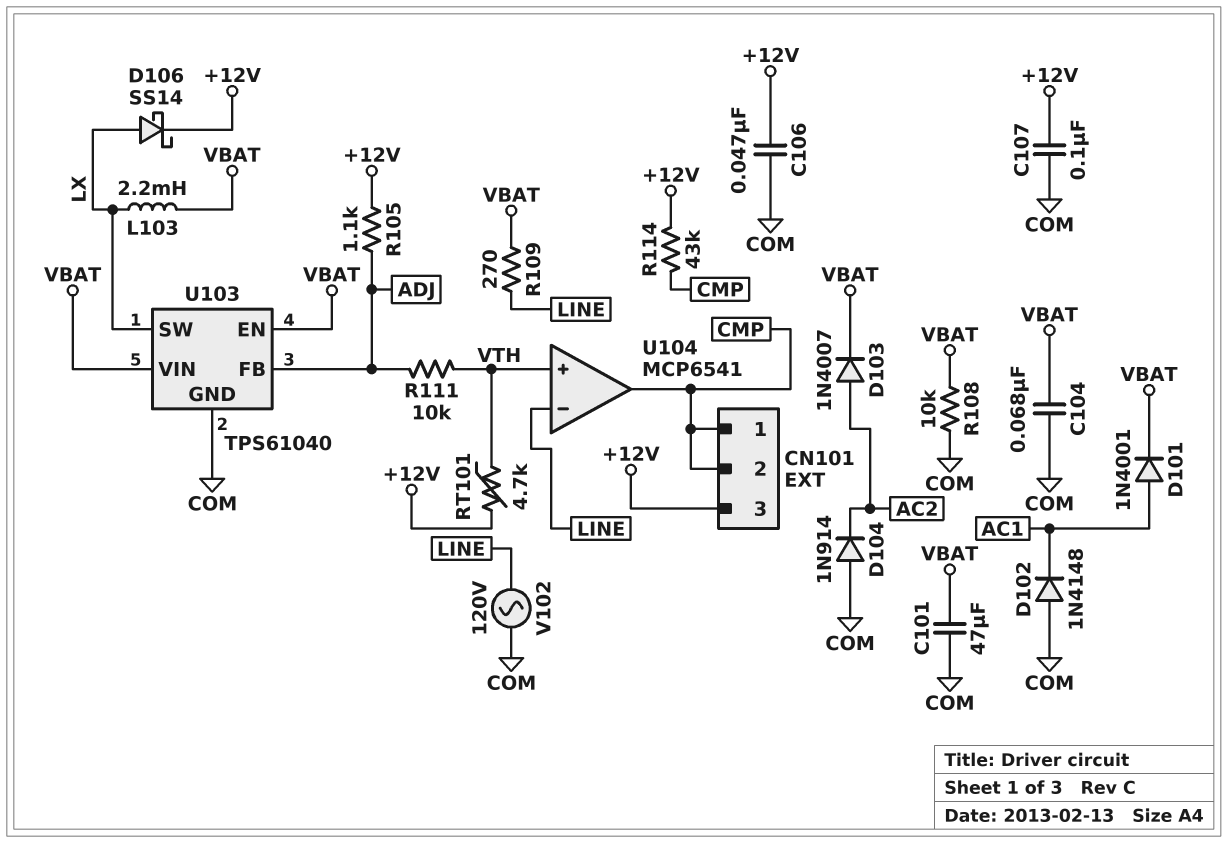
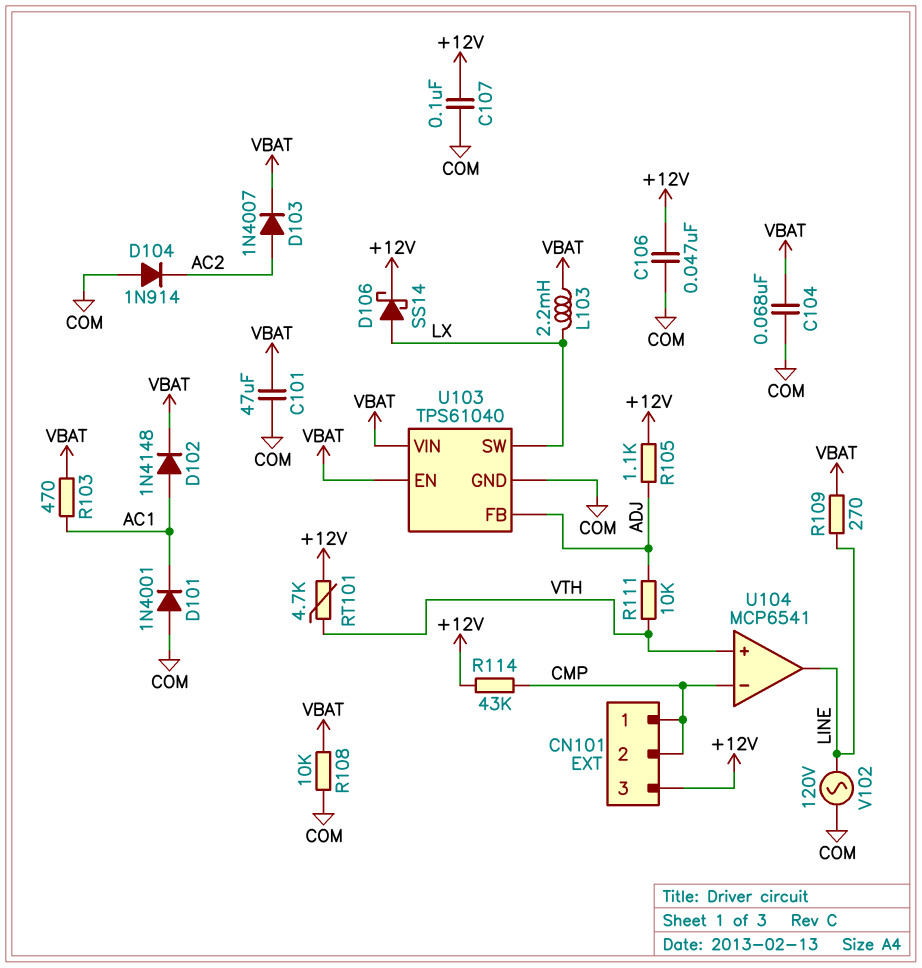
D101: diode 1N4001 (A AC1, K VBAT) -> diode 1N4001 (A COM, K AC1)
D102: diode 1N4148 (A COM, K AC1) -> diode 1N4148 (A AC1, K VBAT)
R103: none -> 470 (AC1, VBAT)
U104 pin in-: LINE -> CMP
U104 pin out: CMP -> LINE

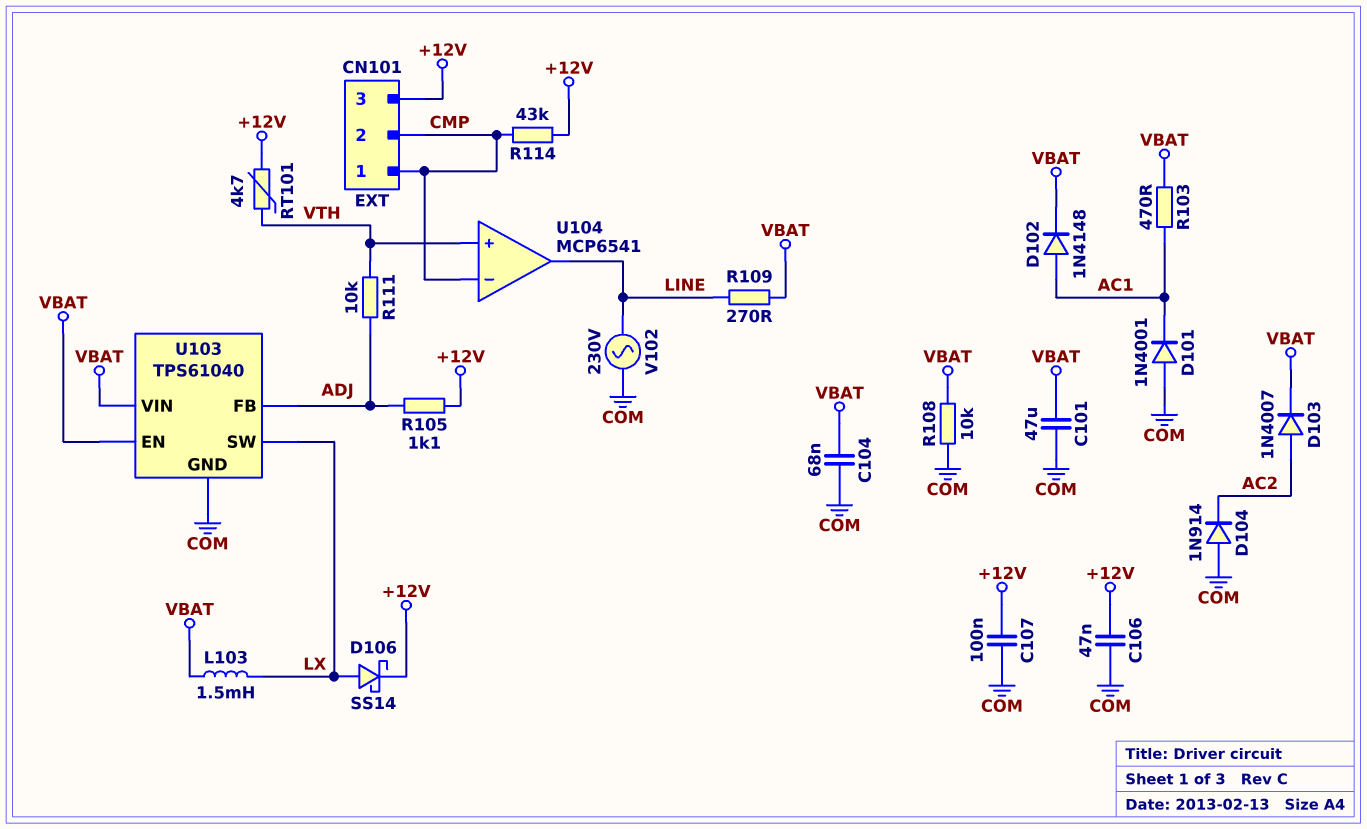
L103: 2.2mH (LX, VBAT) -> 1.5mH (LX, VBAT)
V102: AC 120V (COM, LINE) -> AC 230V (COM, LINE)

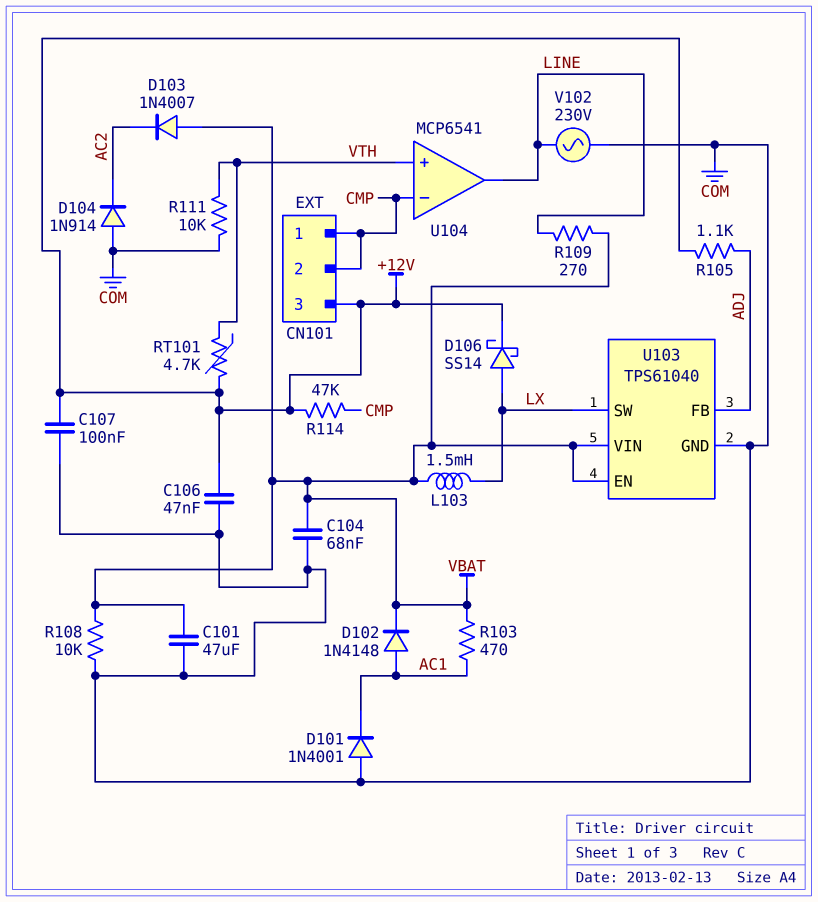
D103: diode 1N4007 (A AC2, K VBAT) -> diode 1N4007 (A VBAT, K AC2)
R111: 10k (ADJ, VTH) -> 10k (COM, VTH)
R114: 43k (+12V, CMP) -> 47k (+12V, CMP)

